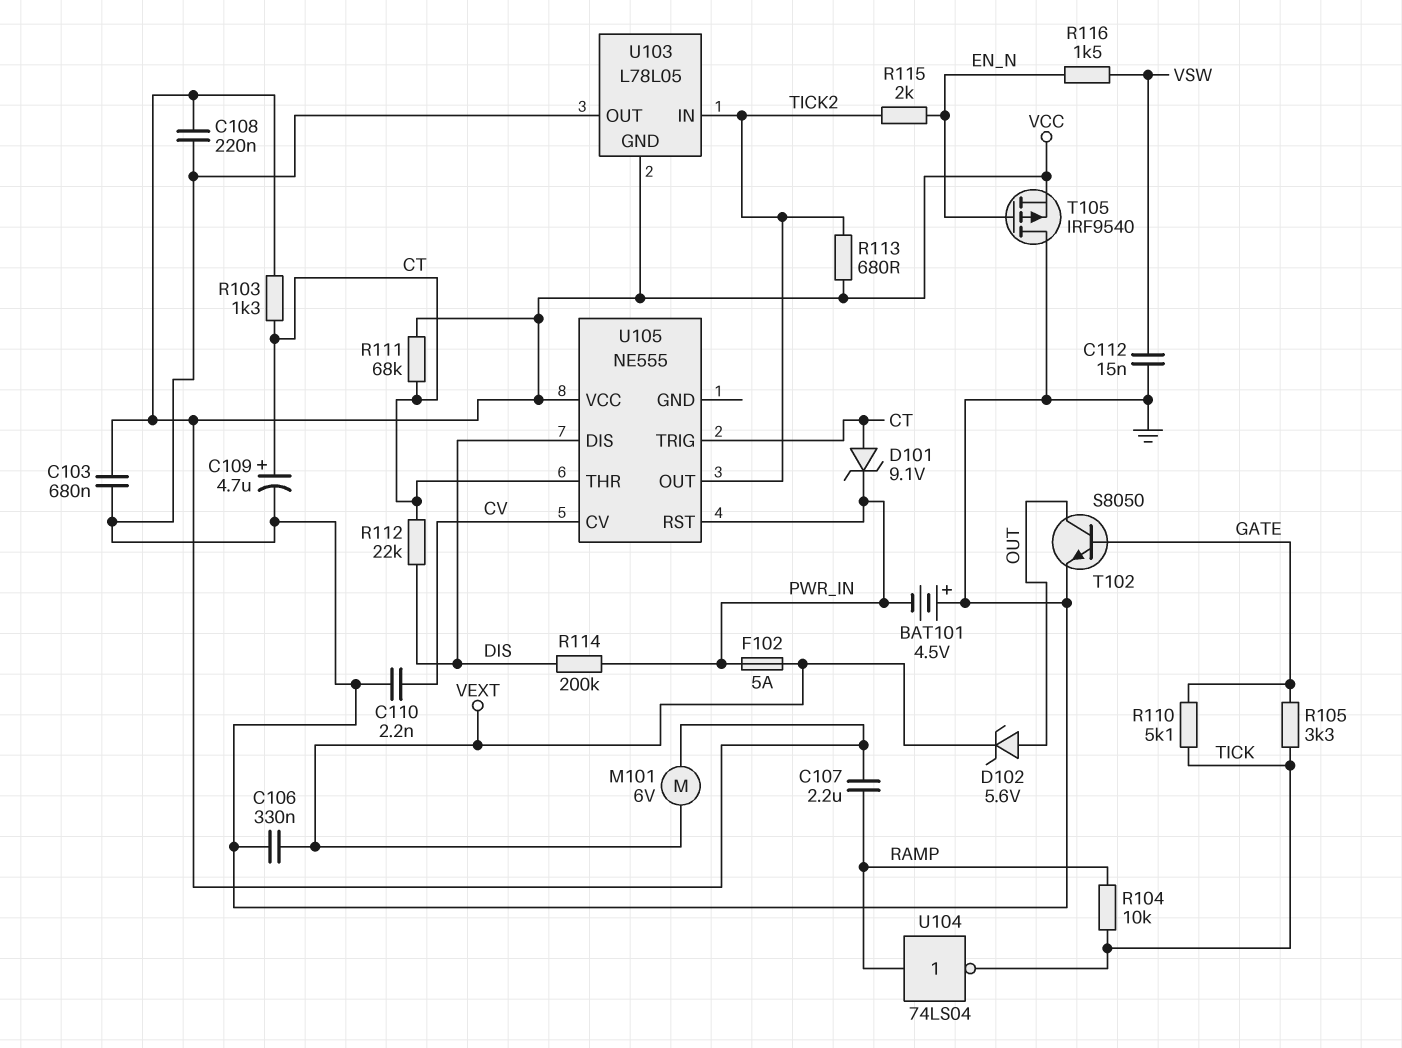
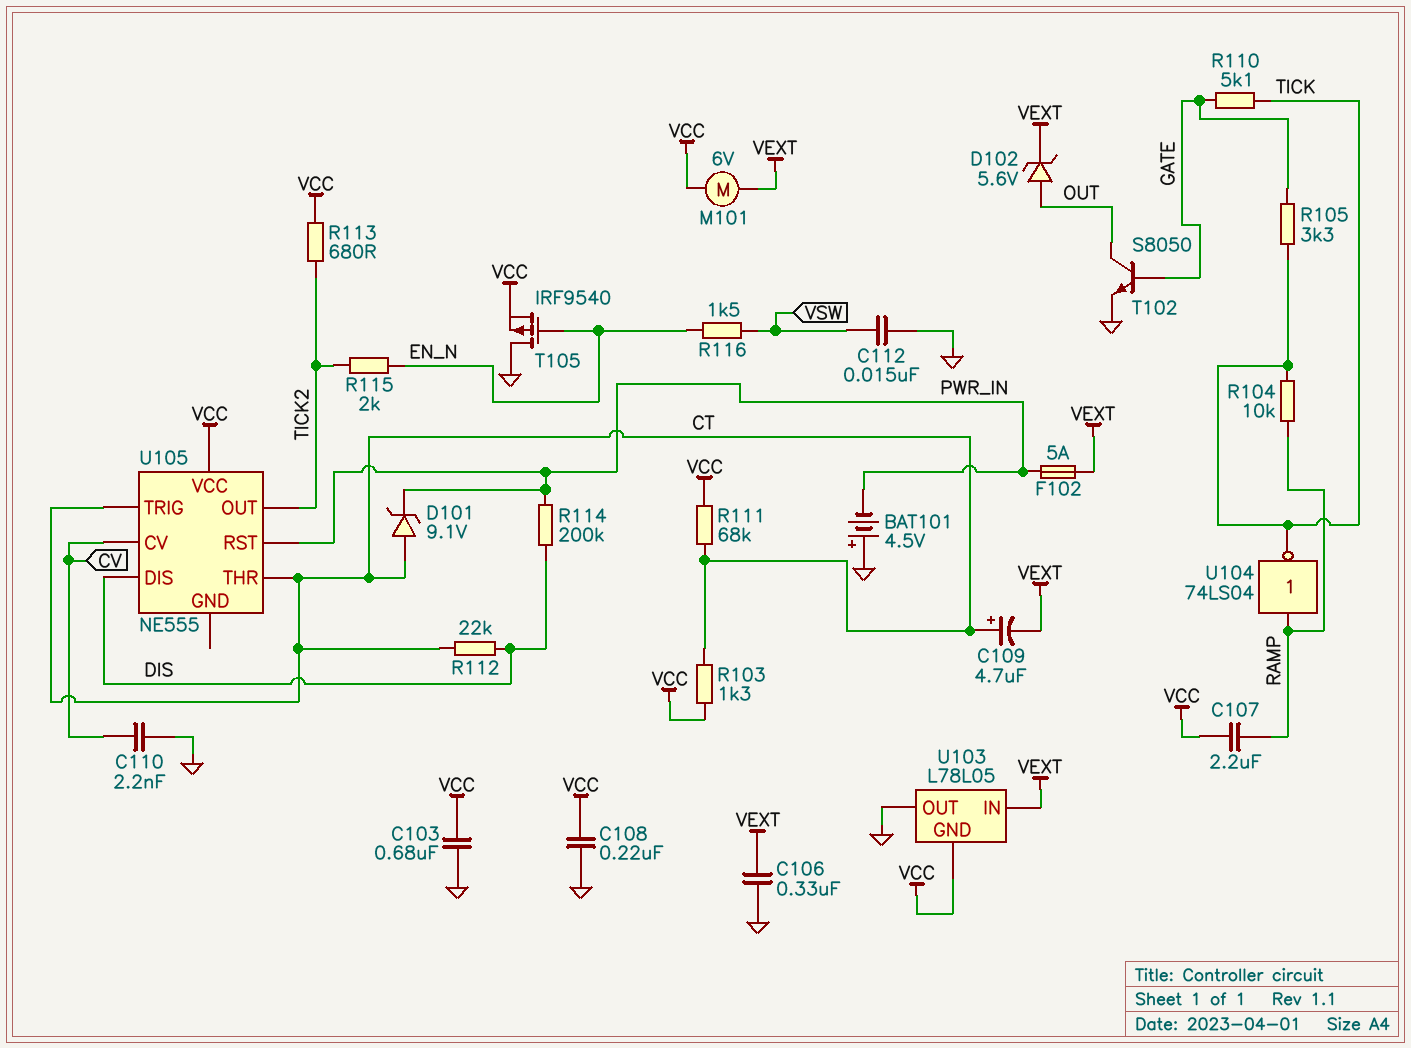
C109: 4.7uF (plus CT, minus GND) -> 4.7uF (plus CT, minus VEXT)
U103 pin IN: TICK2 -> VEXT

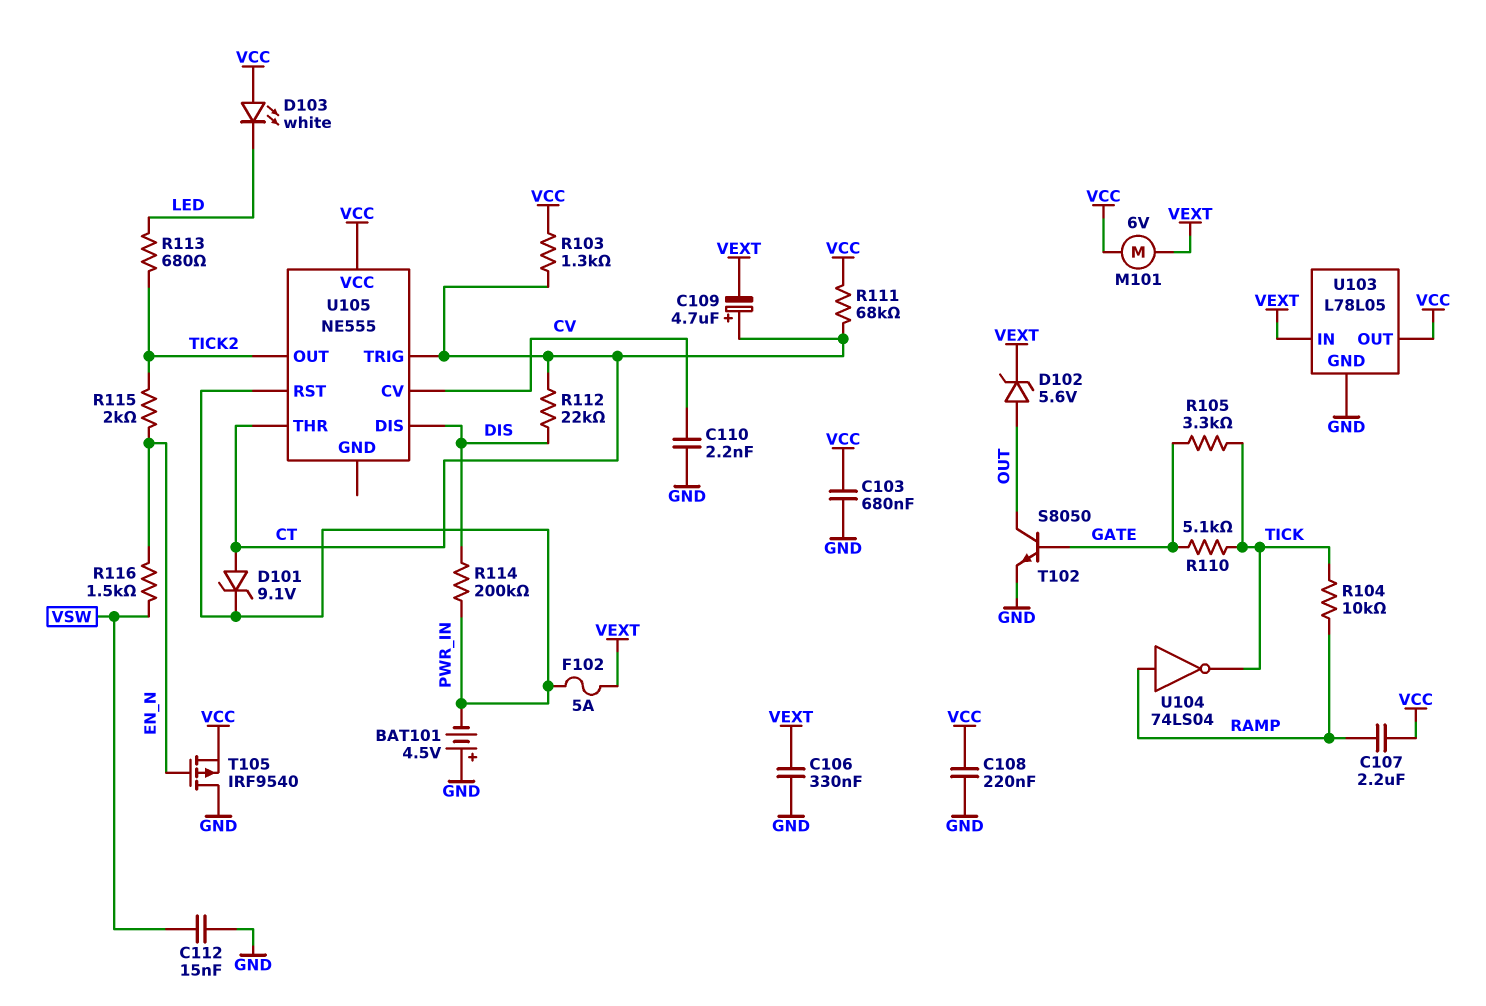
D103: none -> LED white (A VCC, K LED)
R113: 680 (TICK2, VCC) -> 680 (LED, TICK2)
U103 pin GND: VCC -> GND
U103 pin OUT: GND -> VCC

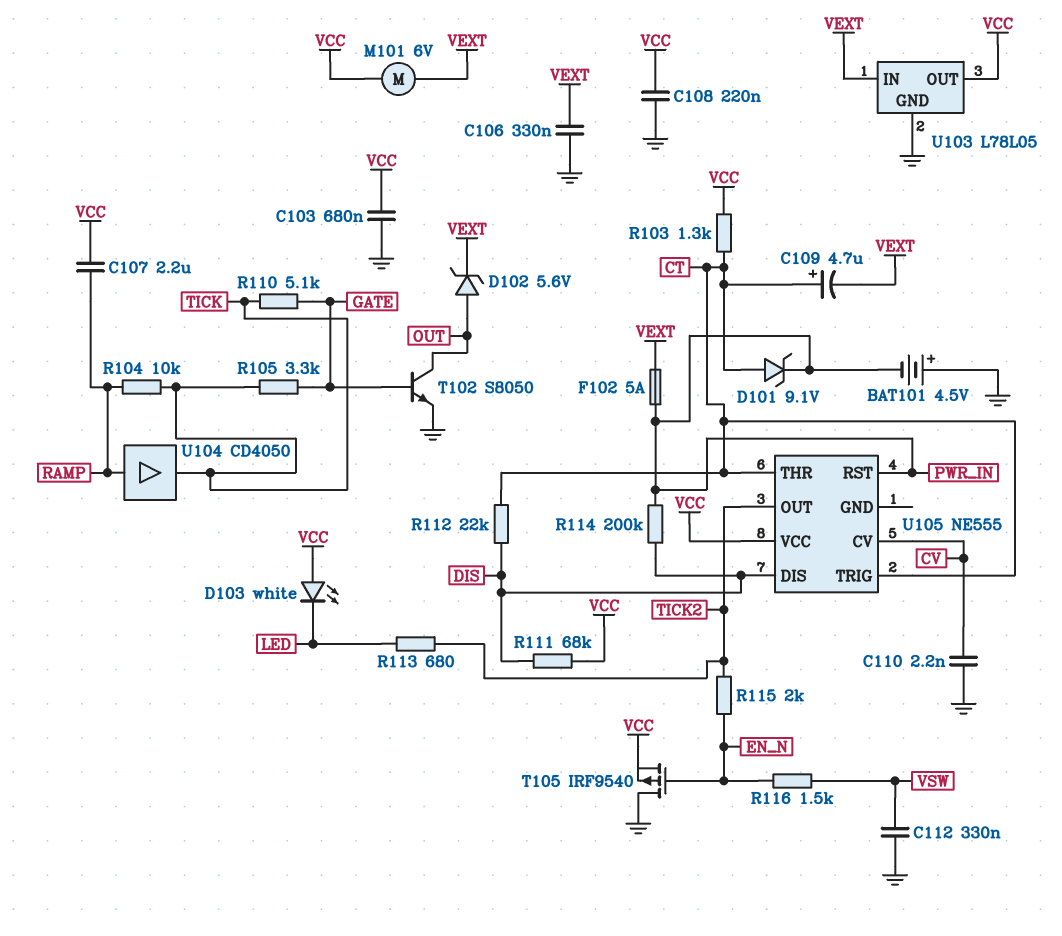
C112: 15nF (GND, VSW) -> 330nF (GND, VSW)
R111: 68k (CT, VCC) -> 68k (DIS, VCC)
U104: NOT 74LS04 (in RAMP, out TICK) -> buffer CD4050 (in RAMP, out TICK)

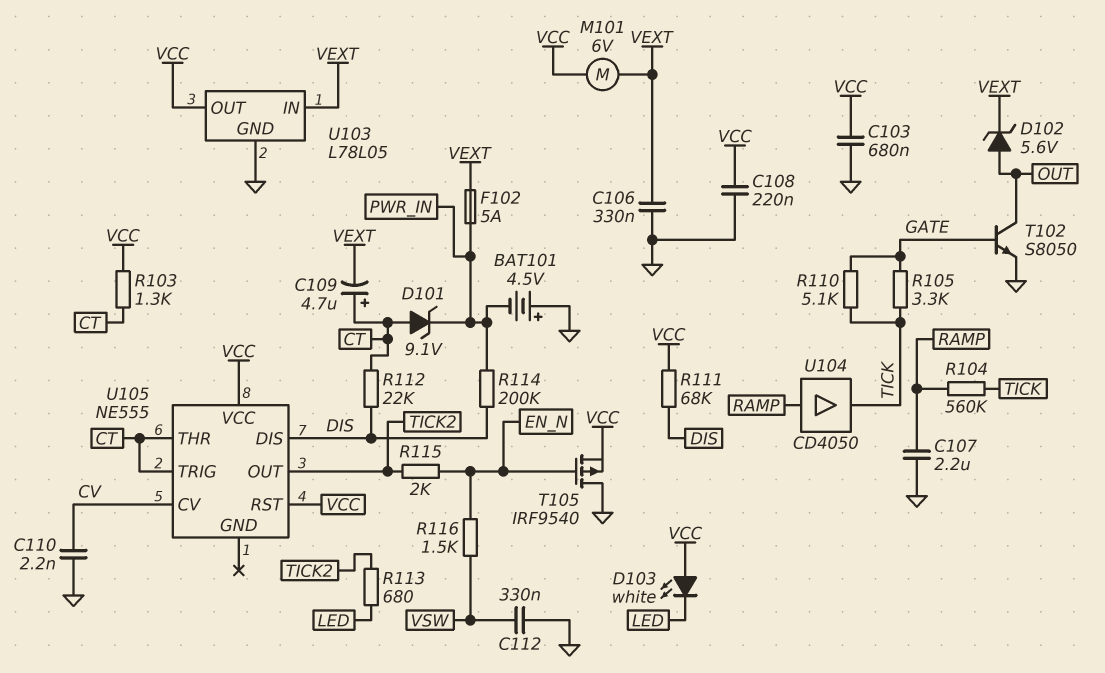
C107: 2.2uF (RAMP, VCC) -> 2.2uF (GND, RAMP)
R104: 10k (RAMP, TICK) -> 560k (RAMP, TICK)
U105 pin RST: PWR_IN -> VCC

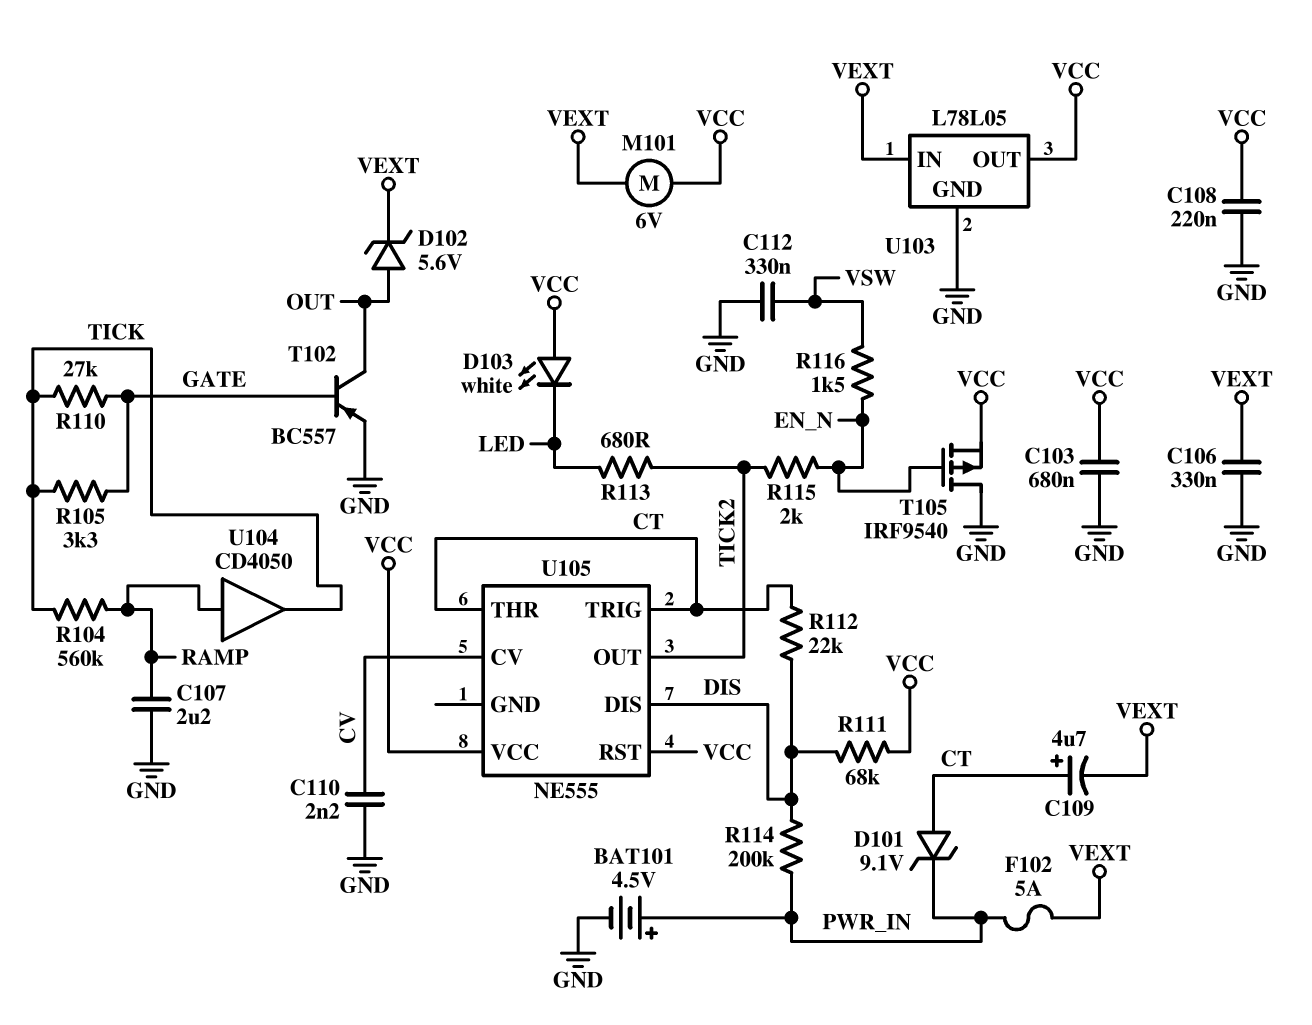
BAT101: 4.5V (plus GND, minus PWR_IN) -> 4.5V (plus PWR_IN, minus GND)
R103: 1.3k (CT, VCC) -> none
R110: 5.1k (GATE, TICK) -> 27k (GATE, TICK)
T102: NPN S8050 (B GATE, C OUT, E GND) -> PNP BC557 (B GATE, C OUT, E GND)

